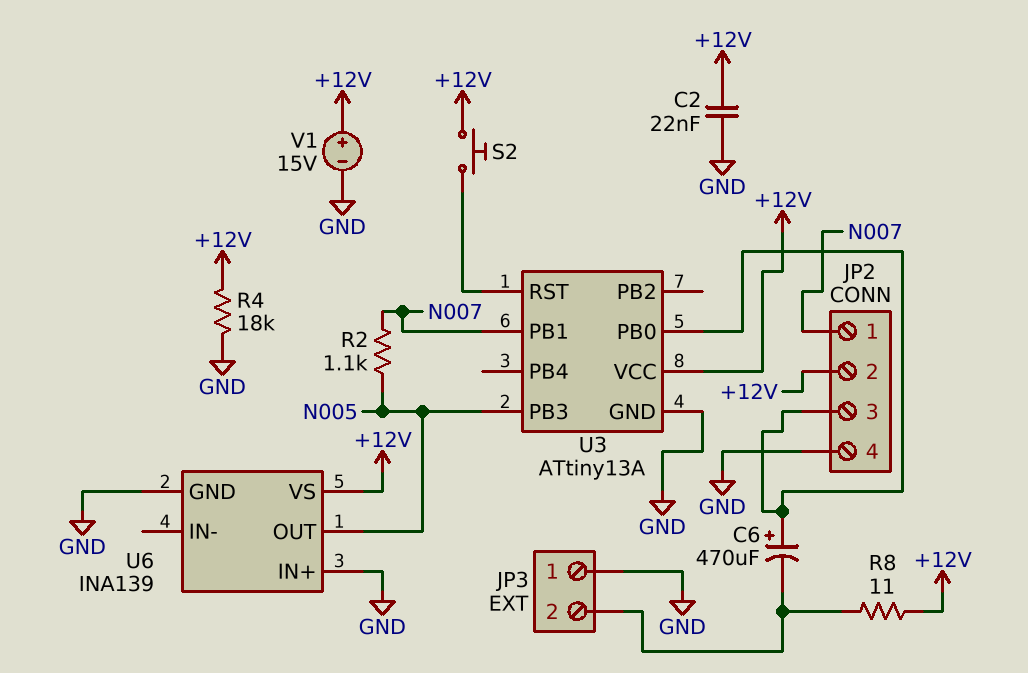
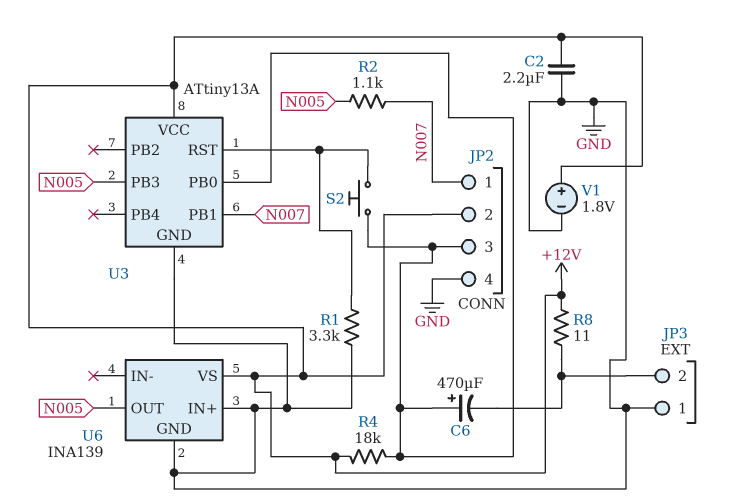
C2: 22nF (+12V, GND) -> 2.2uF (+12V, GND)
R1: none -> 3.3k (GND, U3/RST)
R4: 18k (+12V, GND) -> 18k (+12V, JP2/3)
S2: button (+12V, U3/RST) -> button (JP2/3, U3/RST)
V1: 15V (plus +12V, minus GND) -> 1.8V (plus +12V, minus GND)

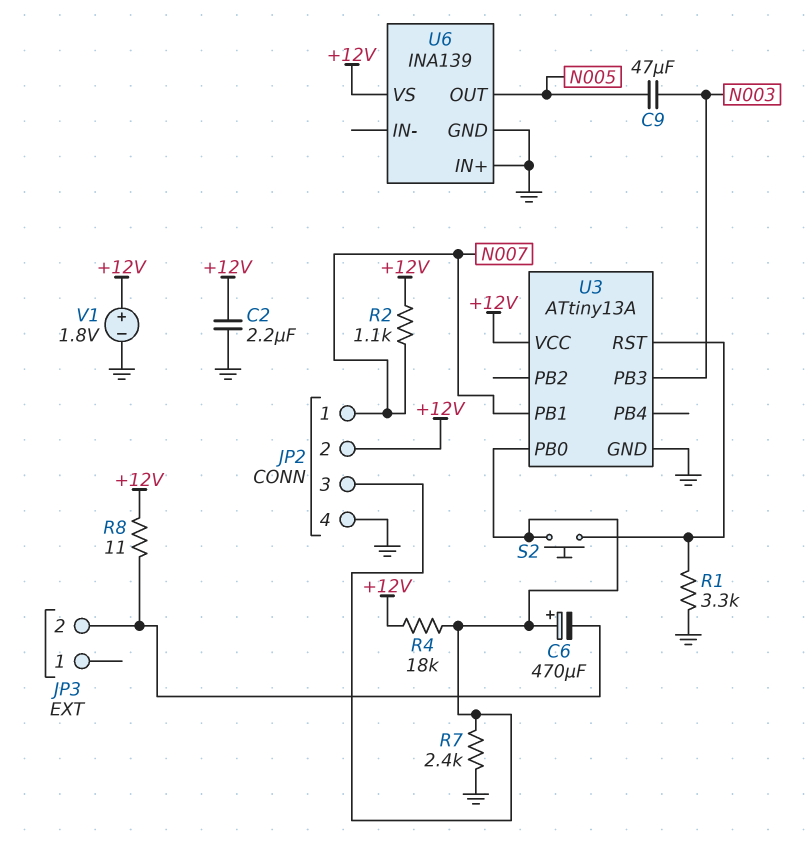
C9: none -> 47uF (N003, N005)
JP3 pin 1: GND -> none
R2: 1.1k (N005, N007) -> 1.1k (+12V, N007)
R7: none -> 2.4k (GND, JP2/3)
U3 pin PB3: N005 -> N003

